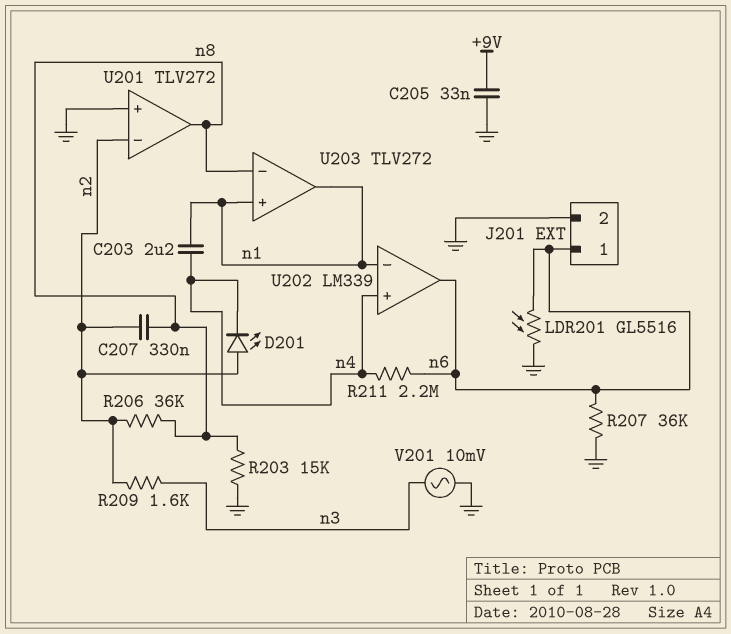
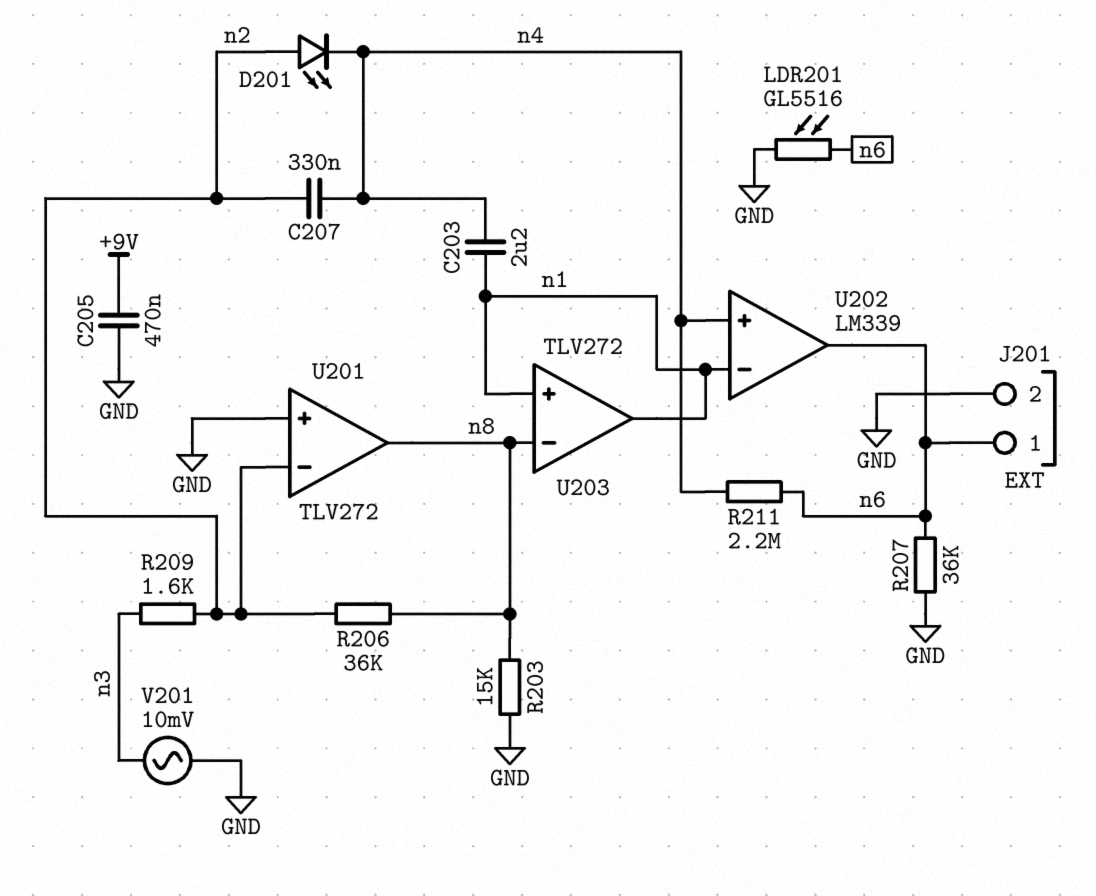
C205: 33nF (+9V, GND) -> 470nF (+9V, GND)
C207: 330nF (n2, n8) -> 330nF (n2, n4)

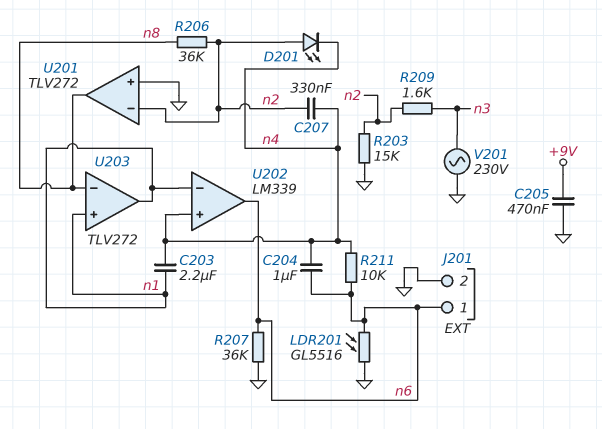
C204: none -> 1uF (n4, n6)
R203: 15k (GND, n8) -> 15k (GND, n2)
R211: 2.2M (n4, n6) -> 10k (n4, n6)
V201: AC 10mV (GND, n3) -> AC 230V (GND, n3)

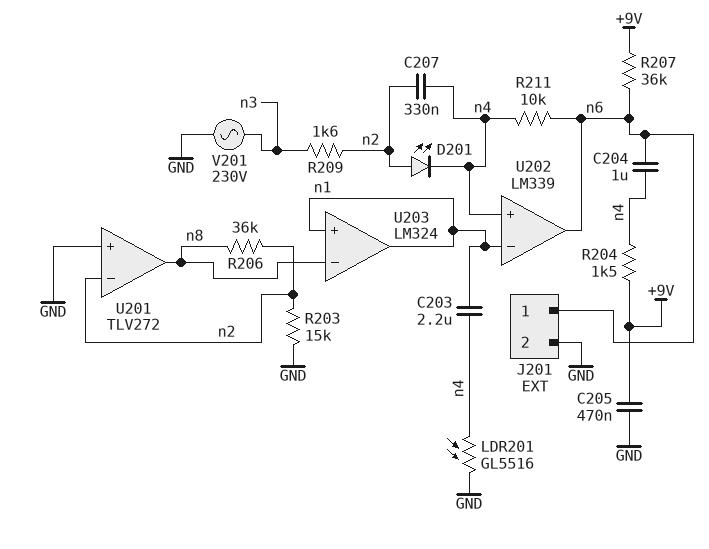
LDR201: GL5516 (GND, n6) -> GL5516 (GND, n4)
R204: none -> 1.5k (+9V, n4)
R207: 36k (GND, n6) -> 36k (+9V, n6)
U203: TLV272 -> LM324

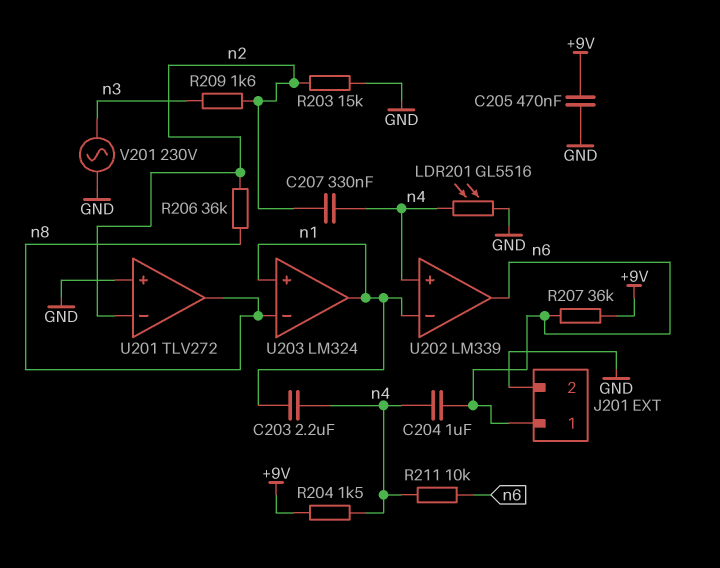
D201: LED (A n2, K n4) -> none

